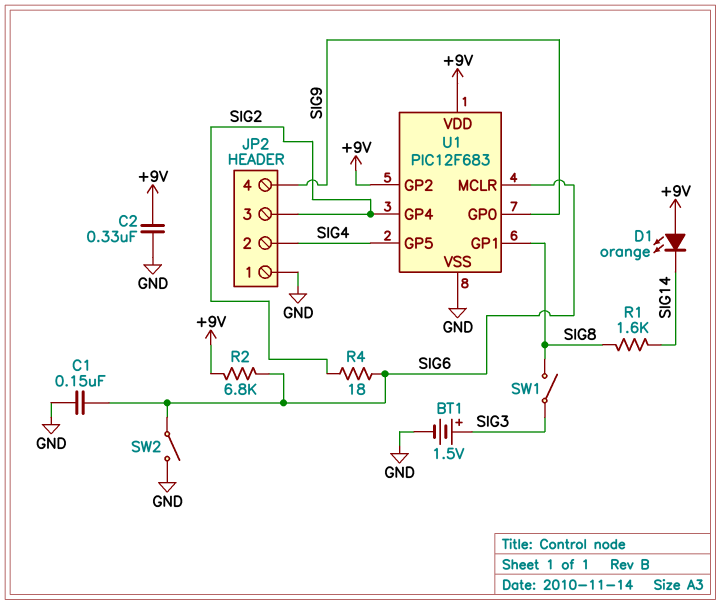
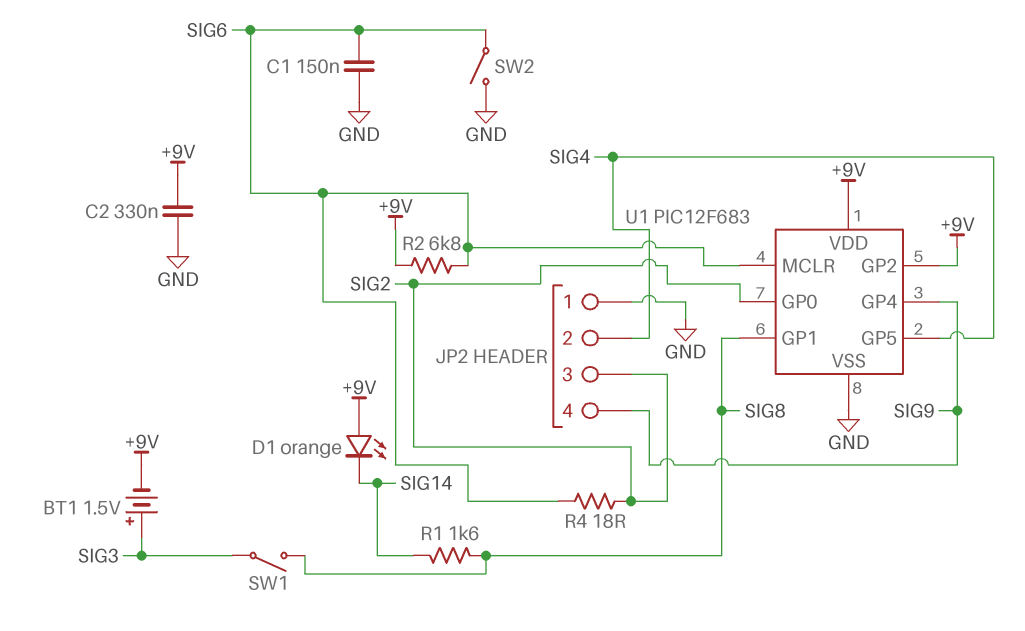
BT1: 1.5V (plus SIG3, minus GND) -> 1.5V (plus SIG3, minus +9V)
U1 pin GP0: SIG9 -> SIG2
U1 pin GP4: SIG2 -> SIG9

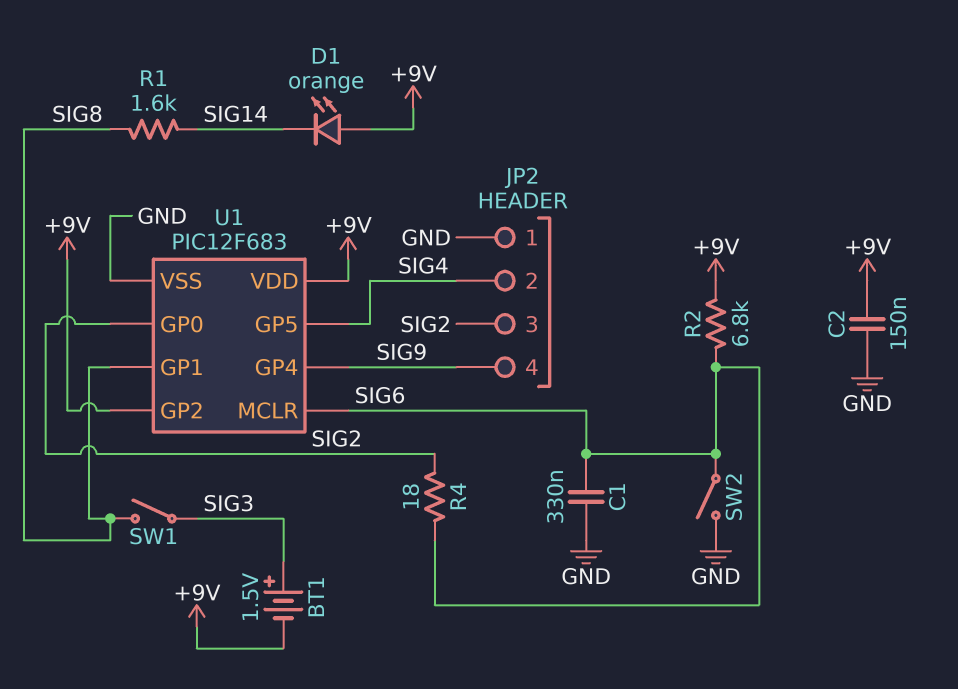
C1: 150nF (GND, SIG6) -> 330nF (GND, SIG6)
C2: 330nF (+9V, GND) -> 150nF (+9V, GND)

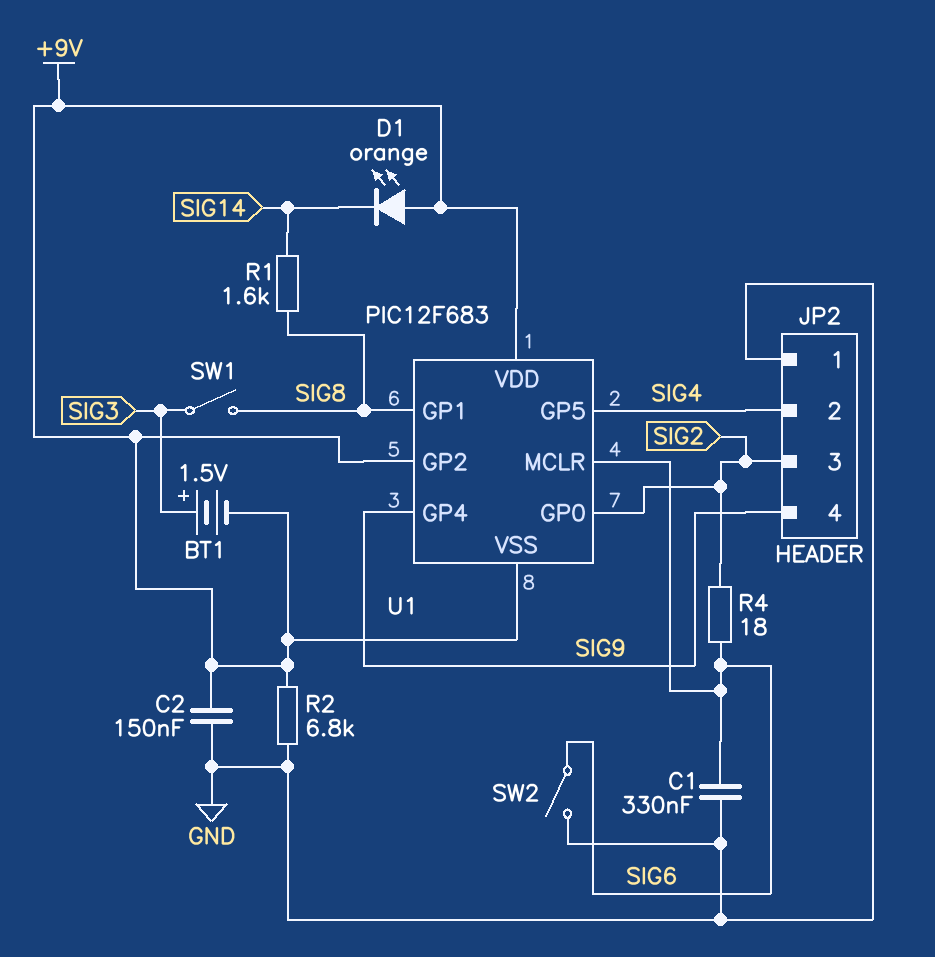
R2: 6.8k (+9V, SIG6) -> 6.8k (+9V, GND)
U1 pin VSS: GND -> +9V

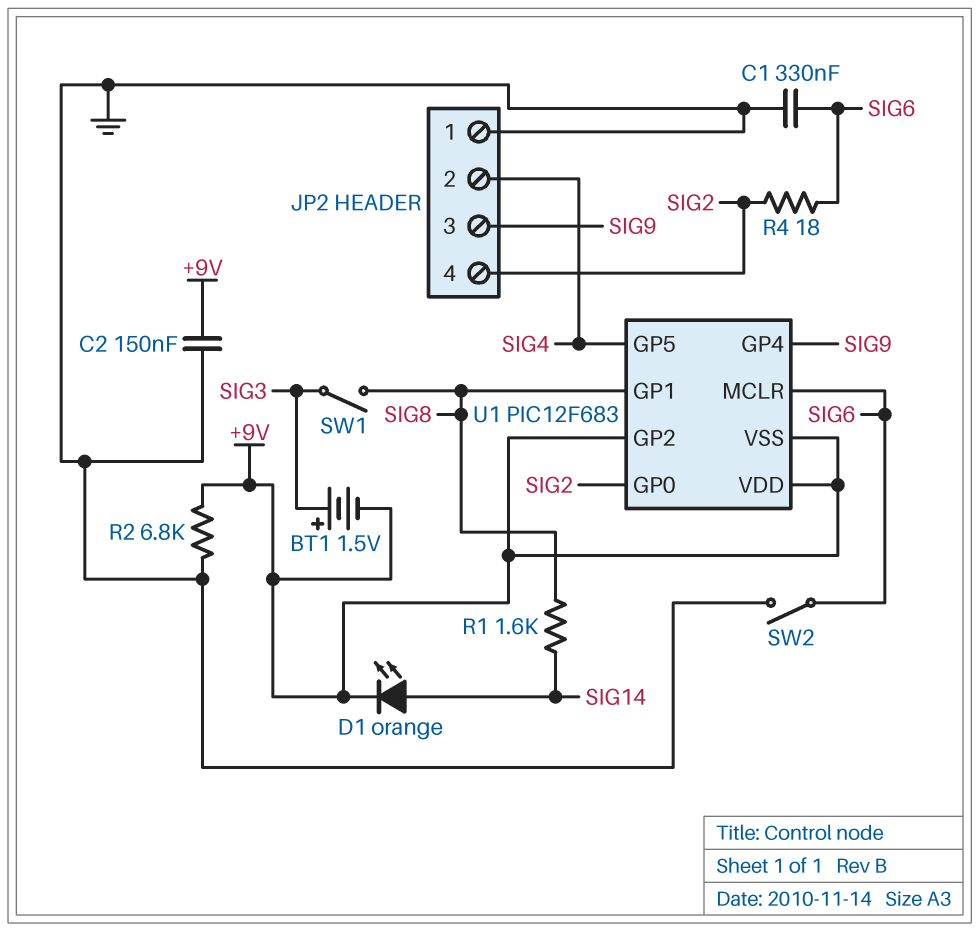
D1: LED orange (A +9V, K SIG14) -> LED orange (A SIG14, K +9V)
JP2 pin 3: SIG2 -> SIG9
JP2 pin 4: SIG9 -> SIG2

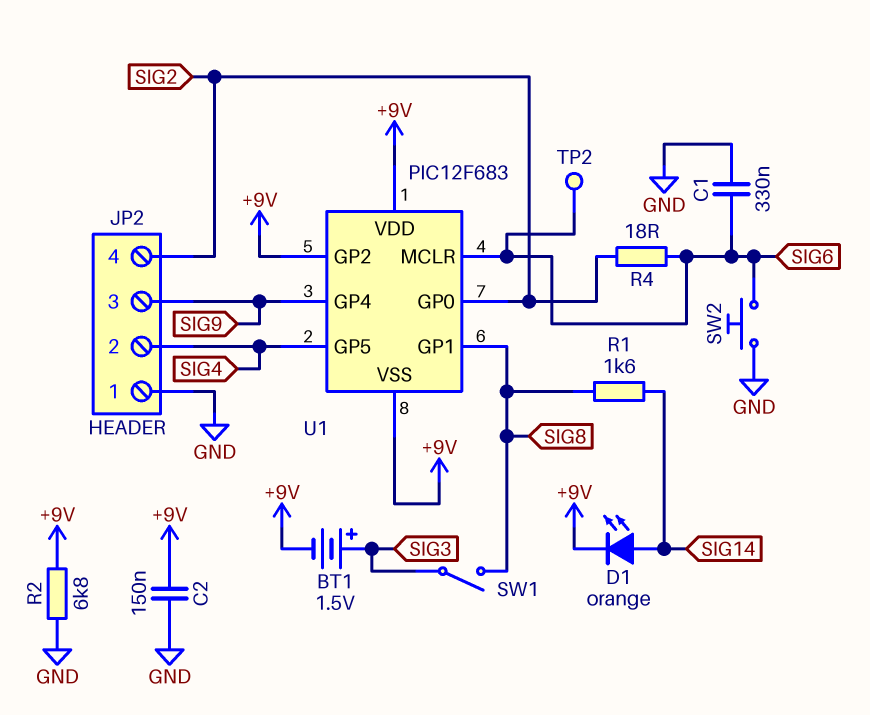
SW2: switch (GND, SIG6) -> button (GND, SIG6)
TP2: none -> test point (SIG6)

